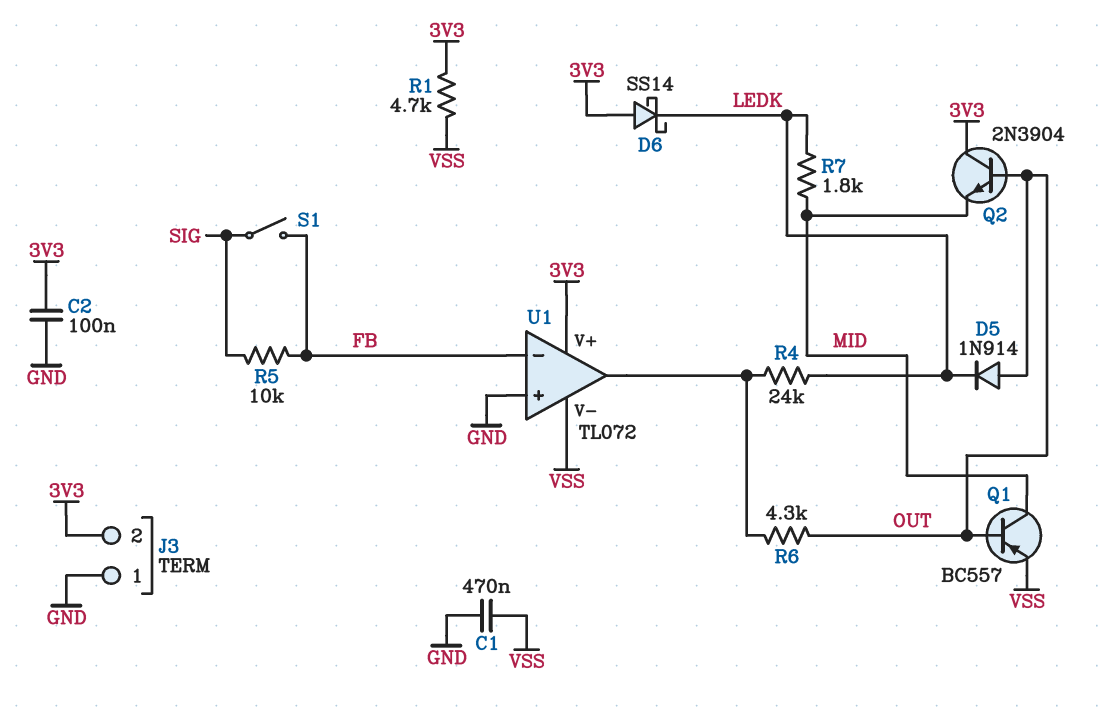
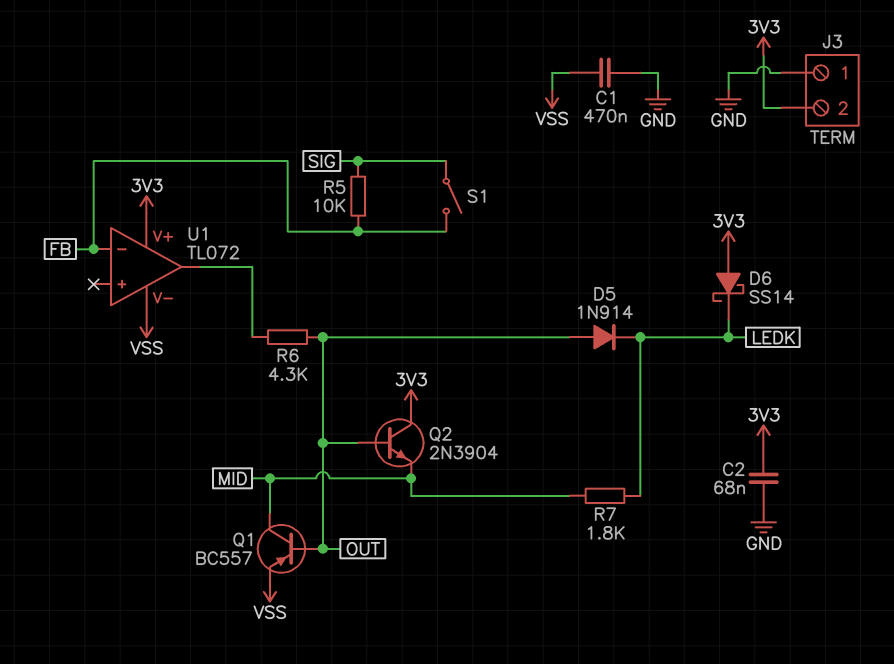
C2: 100nF (3V3, GND) -> 68nF (3V3, GND)
R1: 4.7k (3V3, VSS) -> none
R4: 24k (LEDK, U1/out) -> none
U1 pin in+: GND -> none

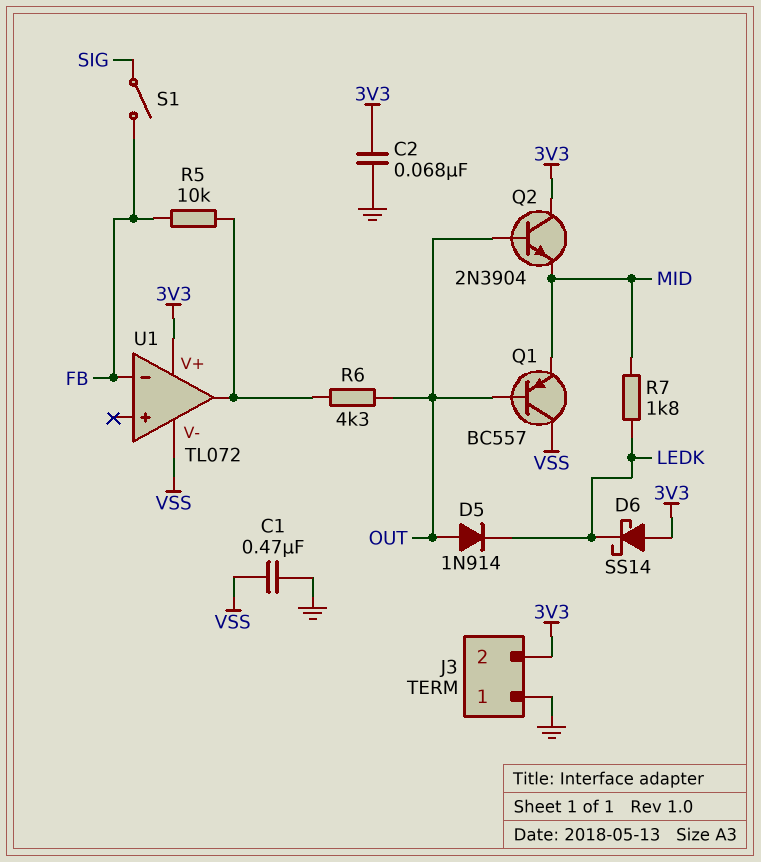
Q1: PNP BC557 (B OUT, C MID, E VSS) -> PNP BC557 (B OUT, C VSS, E MID)
R5: 10k (FB, SIG) -> 10k (FB, U1/out)

